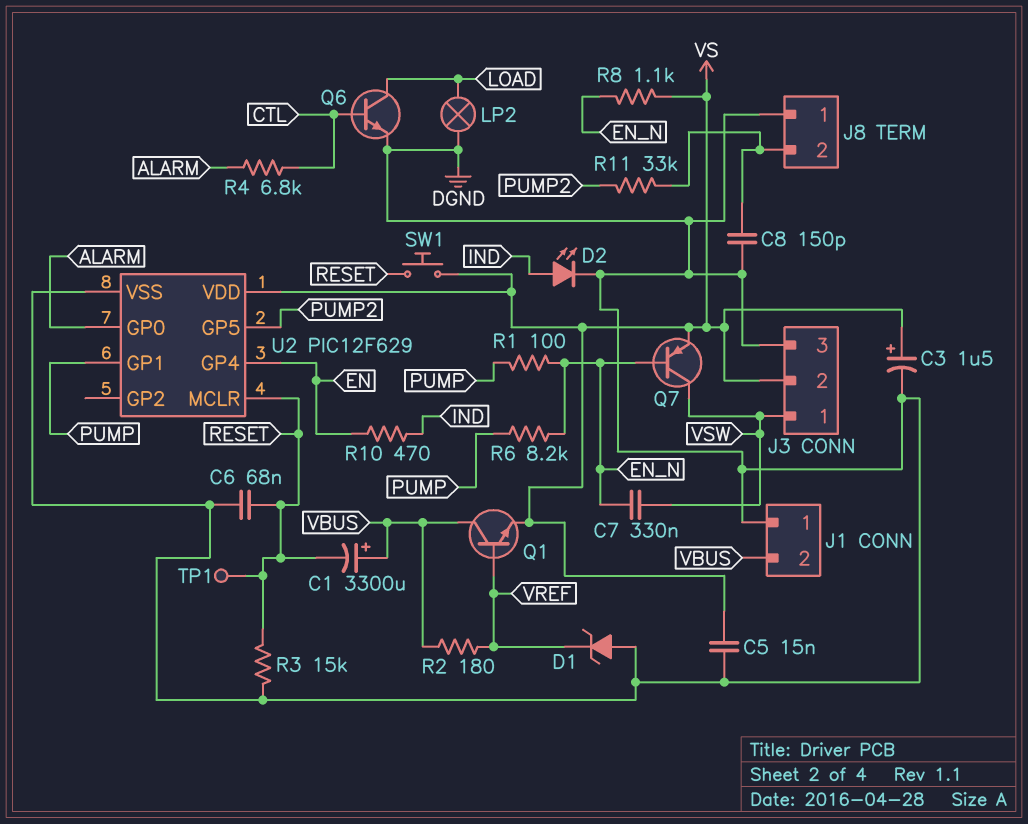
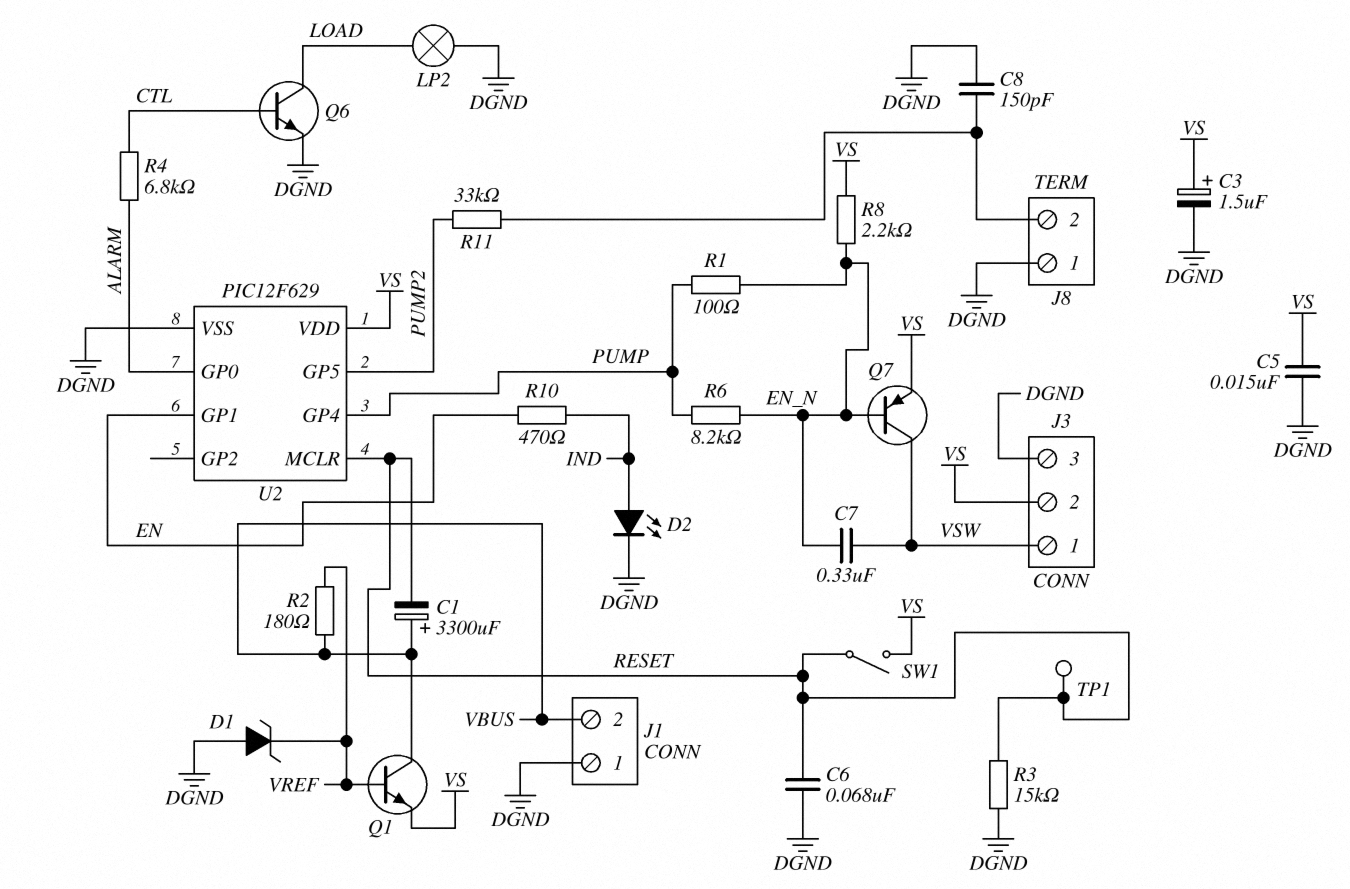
R8: 1.1k (EN_N, VS) -> 2.2k (EN_N, VS)
SW1: button (RESET, VS) -> switch (RESET, VS)
U2 pin GP1: PUMP -> EN
U2 pin GP4: EN -> PUMP

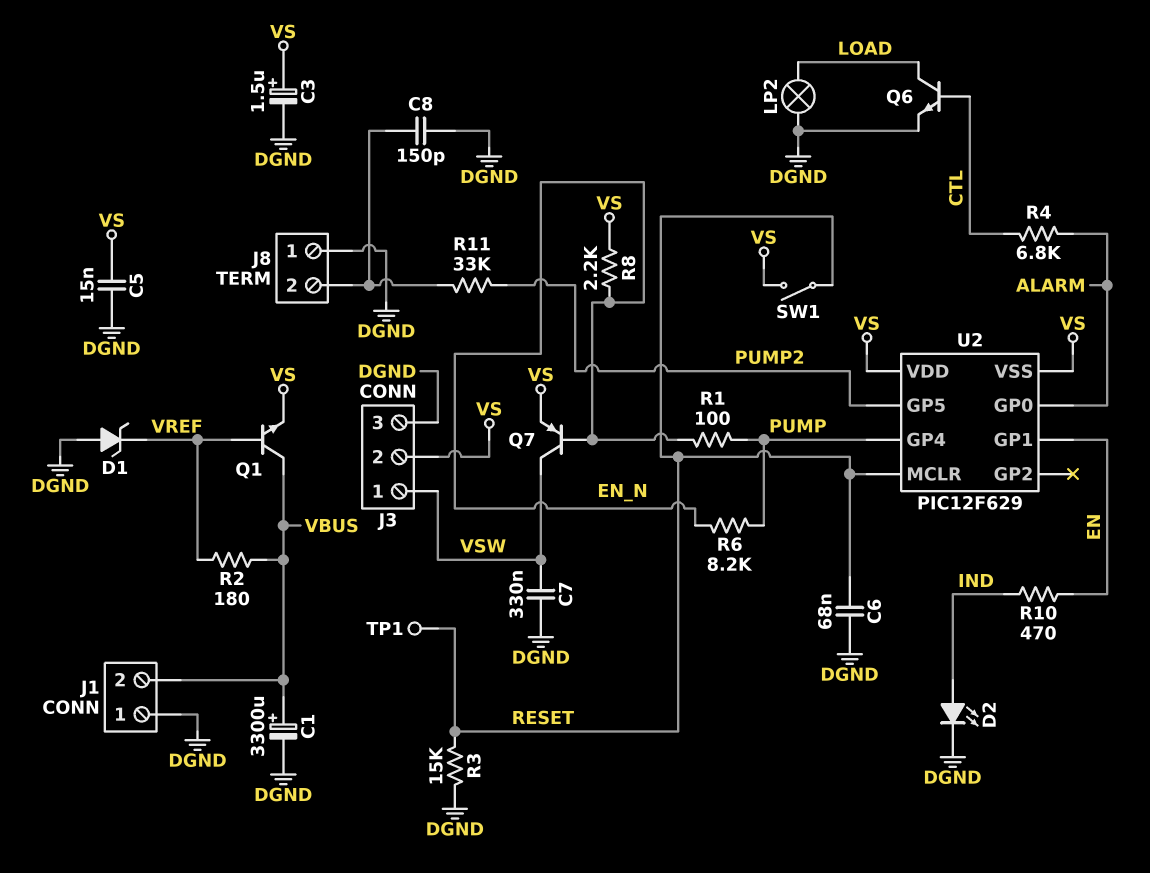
C1: 3300uF (plus VBUS, minus RESET) -> 3300uF (plus VBUS, minus DGND)
C7: 330nF (EN_N, VSW) -> 330nF (DGND, VSW)
U2 pin VSS: DGND -> VS

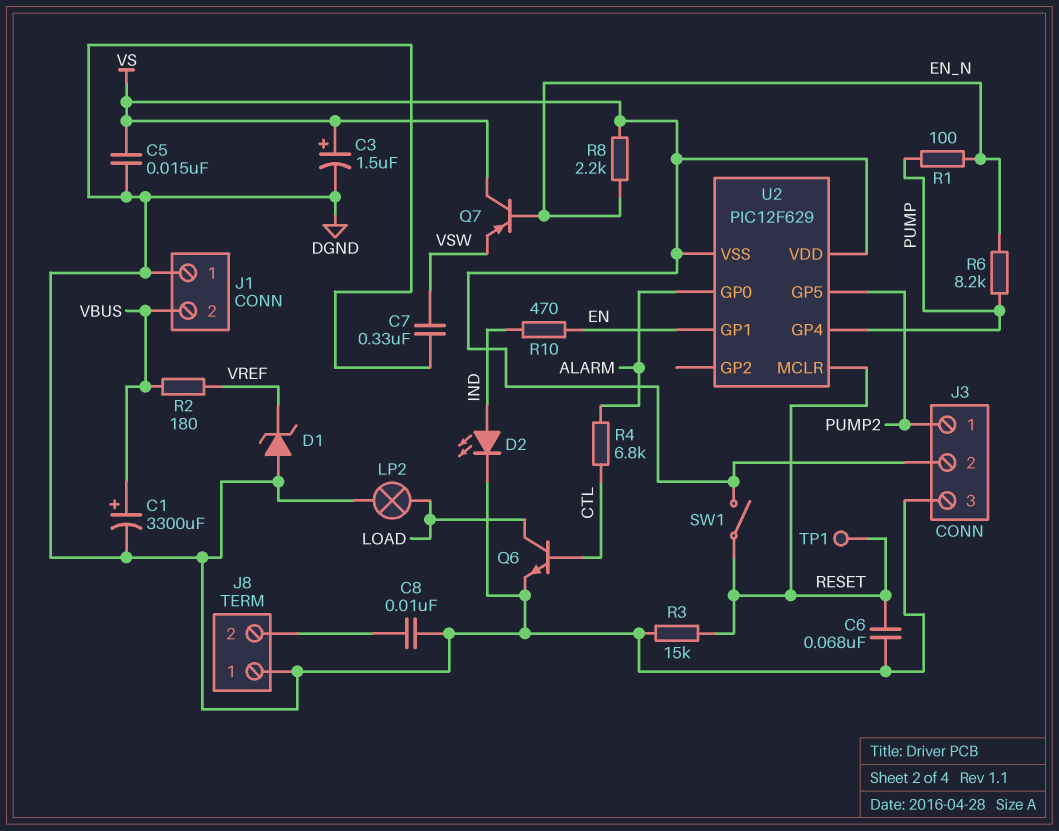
C8: 150pF (DGND, J8/2) -> 10nF (DGND, J8/2)
J3 pin 1: VSW -> PUMP2
Q1: NPN (B VREF, C VBUS, E VS) -> none
Q7: PNP (B EN_N, C VSW, E VS) -> PNP (B EN_N, C VS, E VSW)
R11: 33k (J8/2, PUMP2) -> none

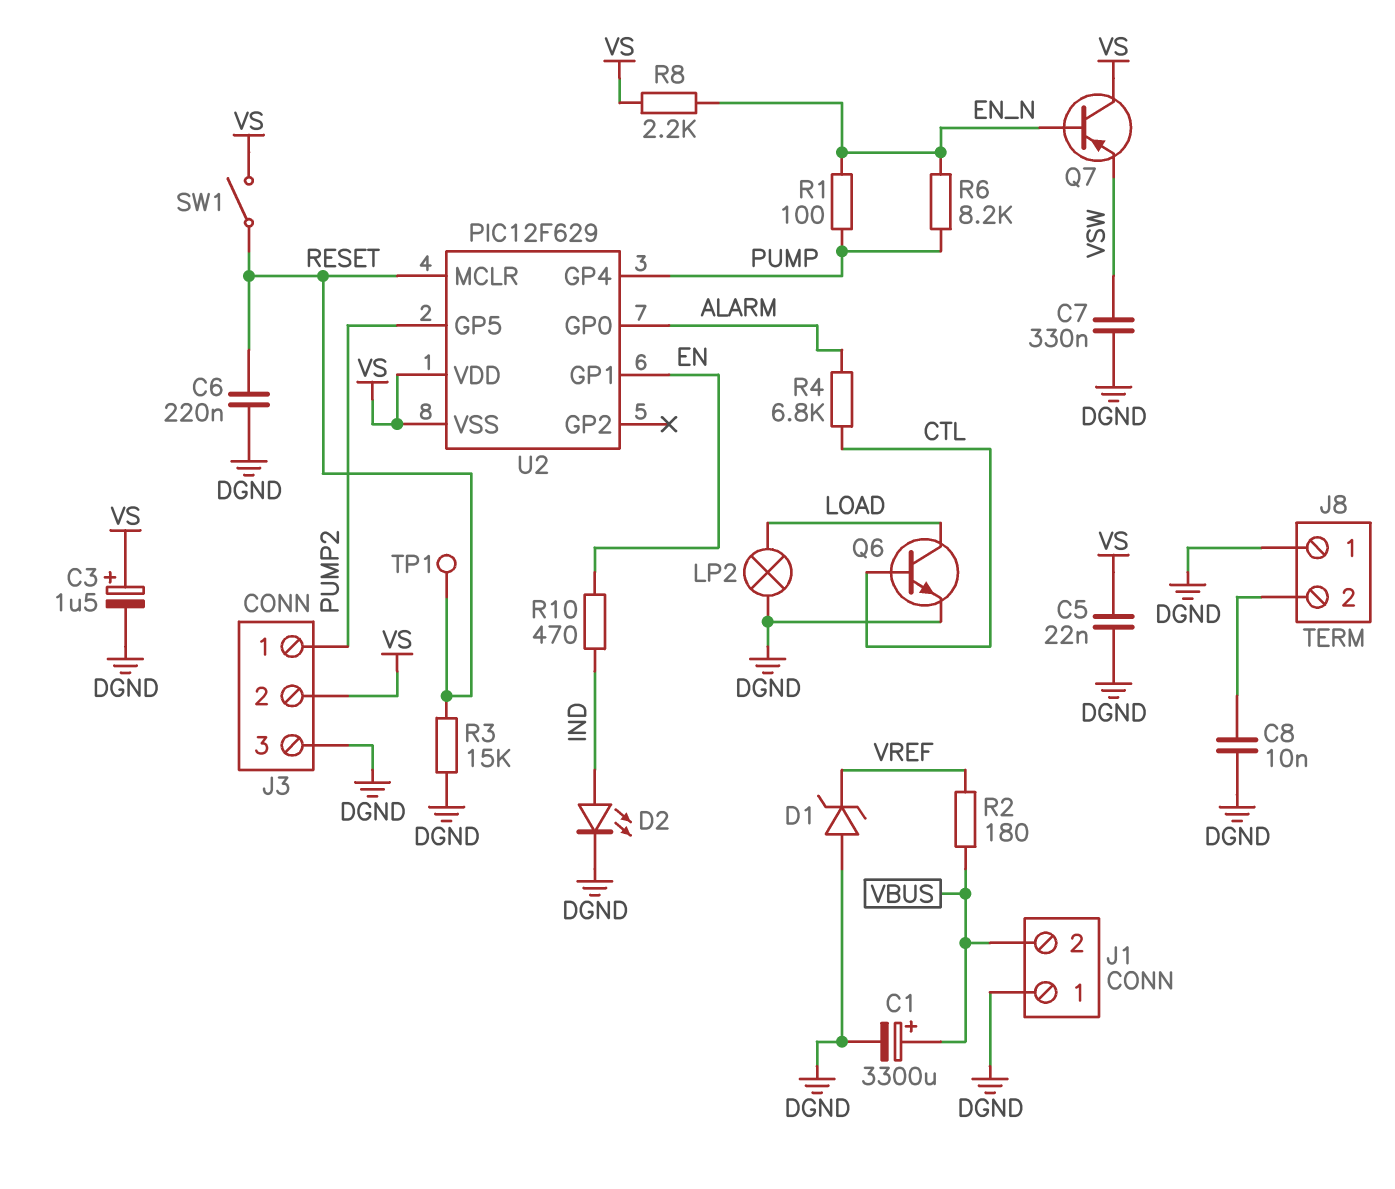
C5: 15nF (DGND, VS) -> 22nF (DGND, VS)
C6: 68nF (DGND, RESET) -> 220nF (DGND, RESET)

